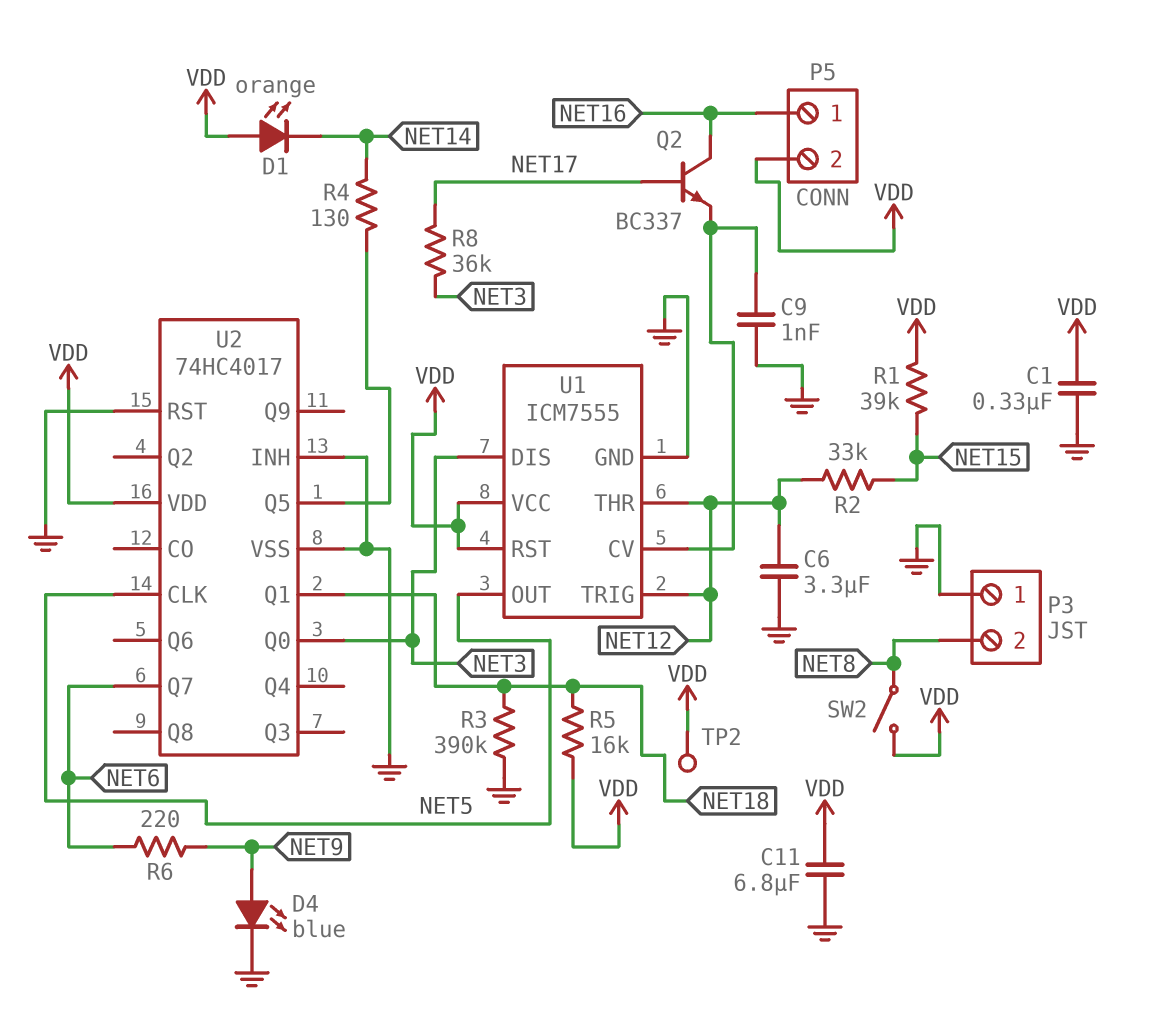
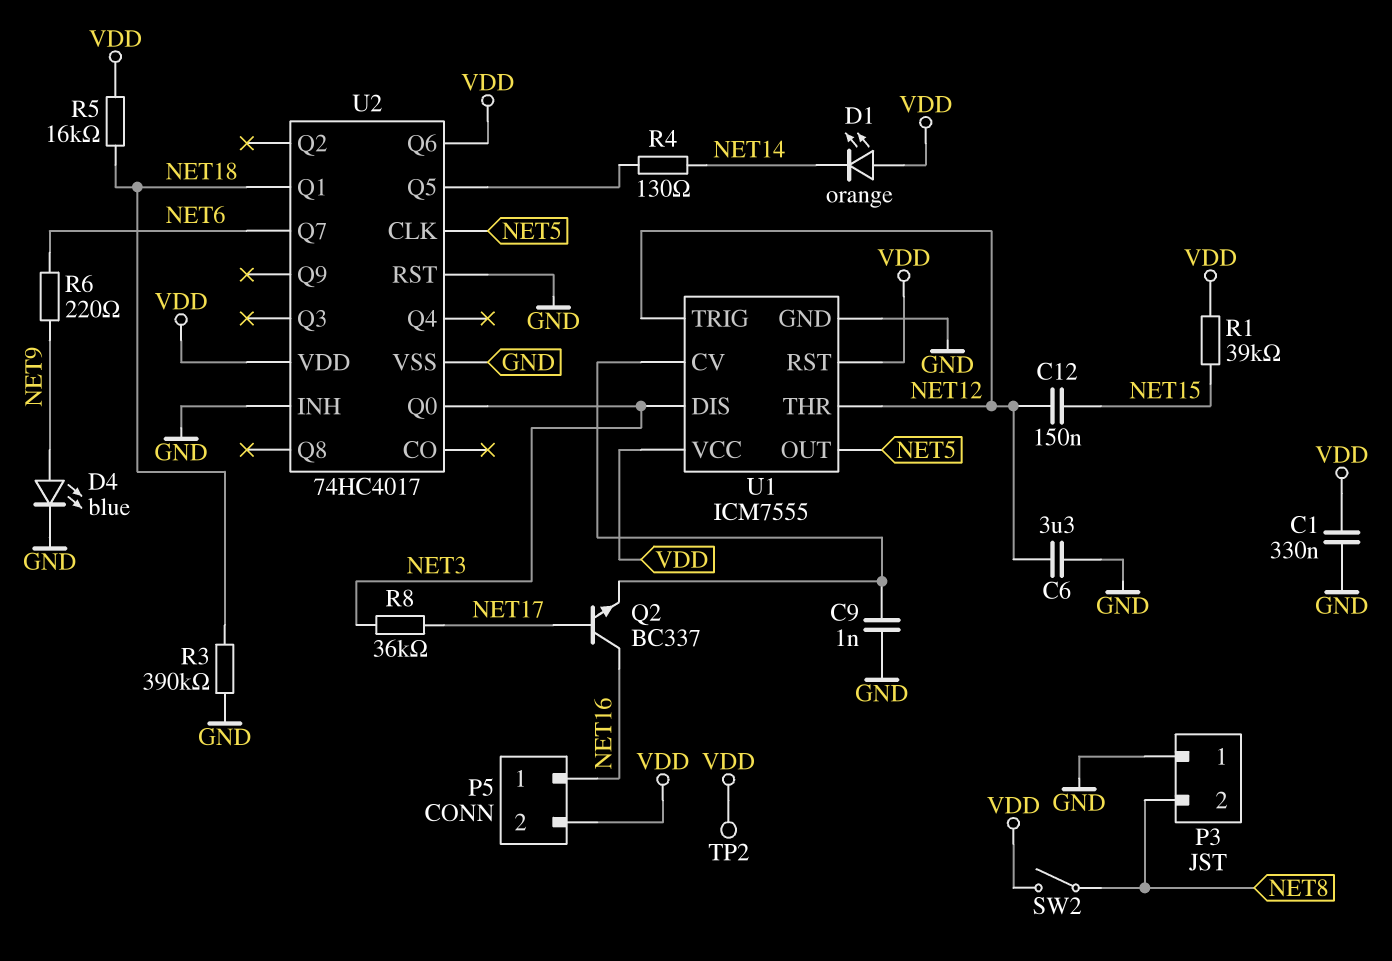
C11: 6.8uF (GND, VDD) -> none
C12: none -> 150nF (NET12, NET15)
R2: 33k (NET12, NET15) -> none
U2 pin Q6: none -> VDD

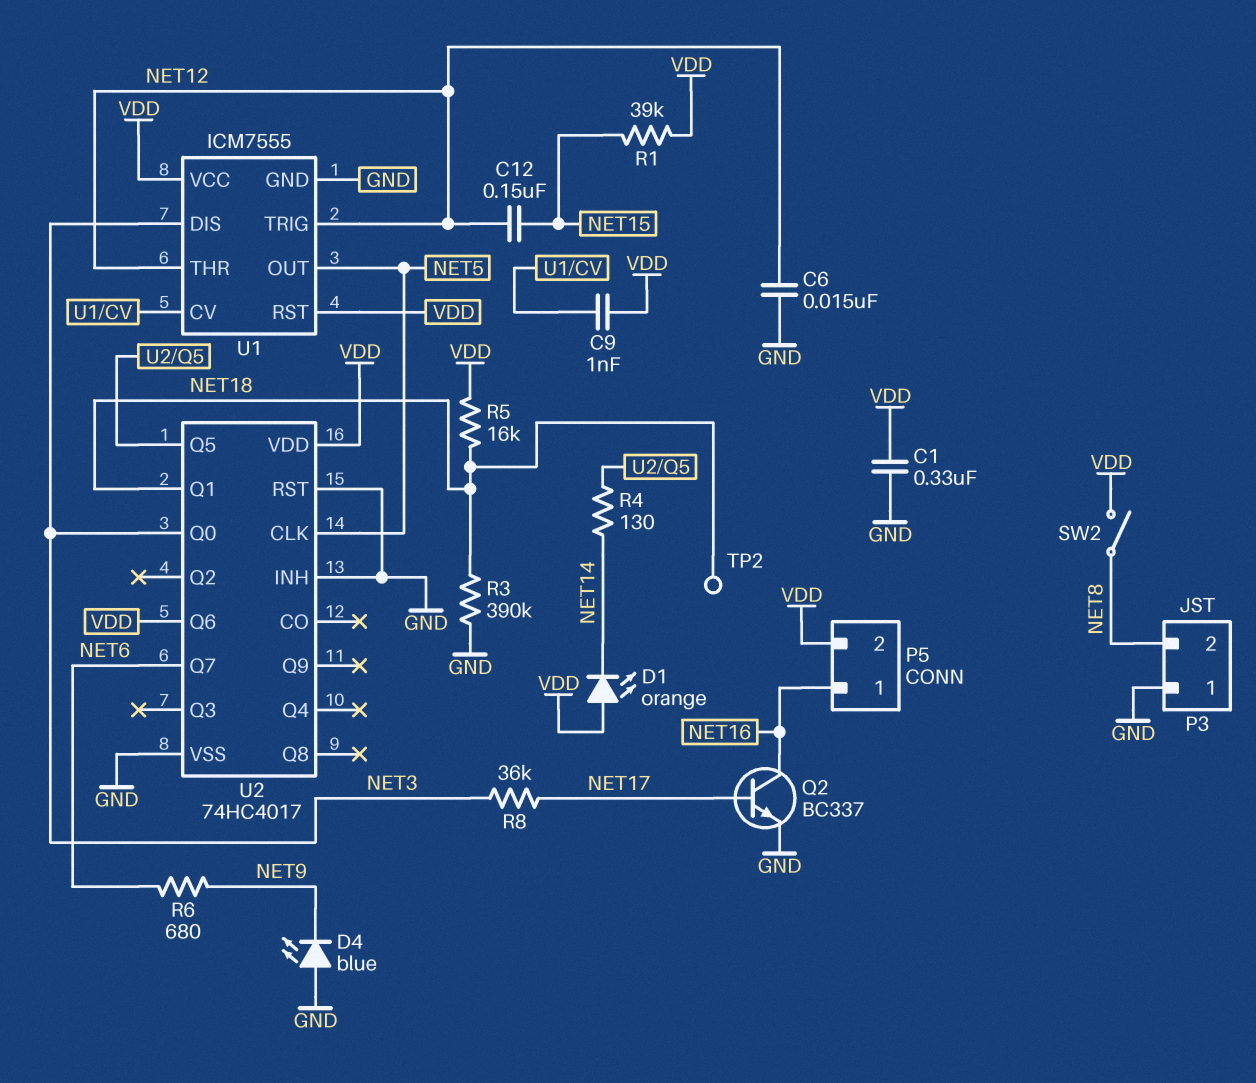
C6: 3.3uF (GND, NET12) -> 15nF (GND, NET12)
C9: 1nF (GND, U1/CV) -> 1nF (U1/CV, VDD)
D4: LED blue (A NET9, K GND) -> LED blue (A GND, K NET9)
Q2: NPN BC337 (B NET17, C NET16, E U1/CV) -> NPN BC337 (B NET17, C NET16, E GND)
R6: 220 (NET6, NET9) -> 680 (NET6, NET9)
TP2: test point (VDD) -> test point (NET18)

